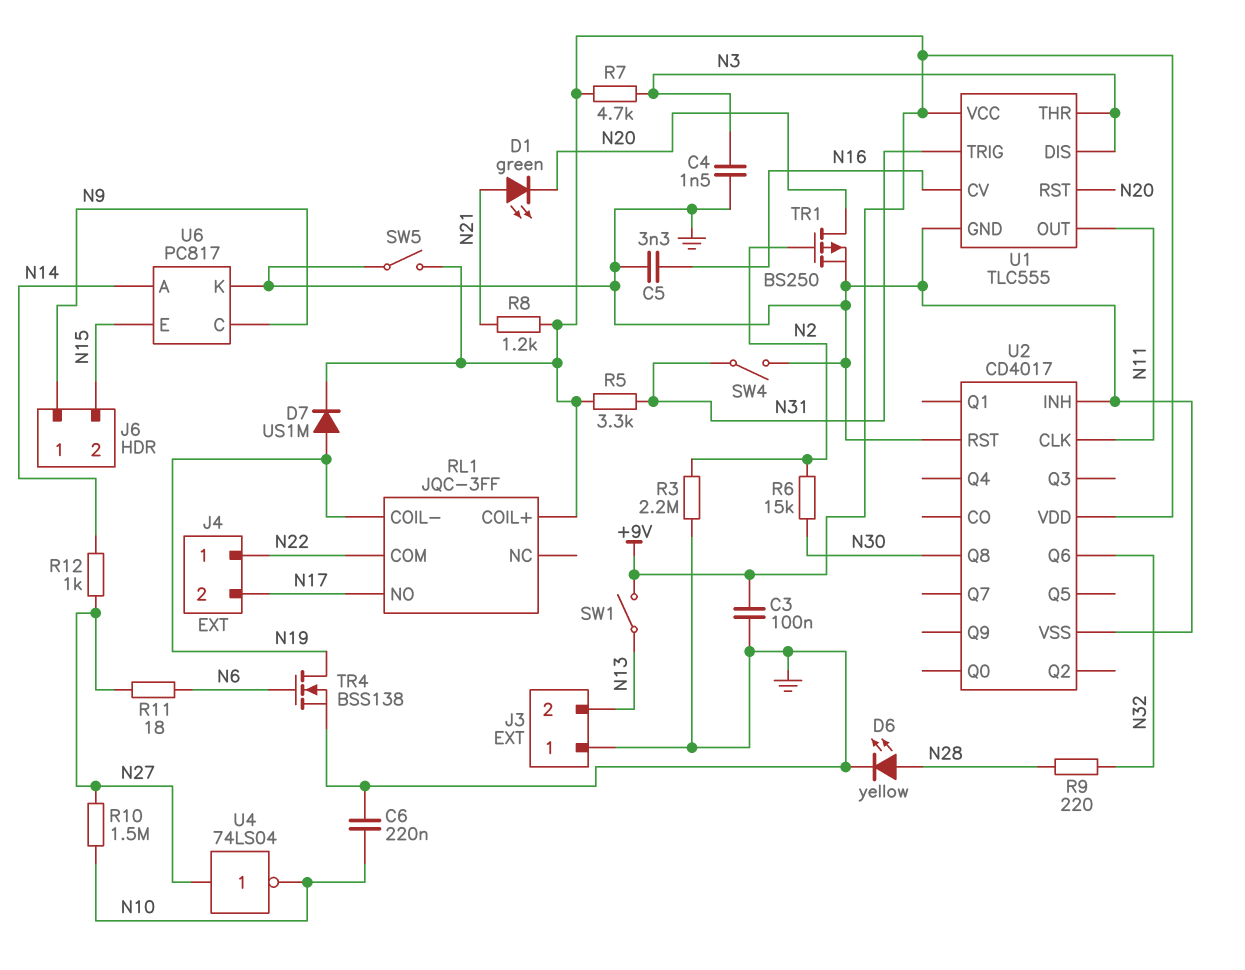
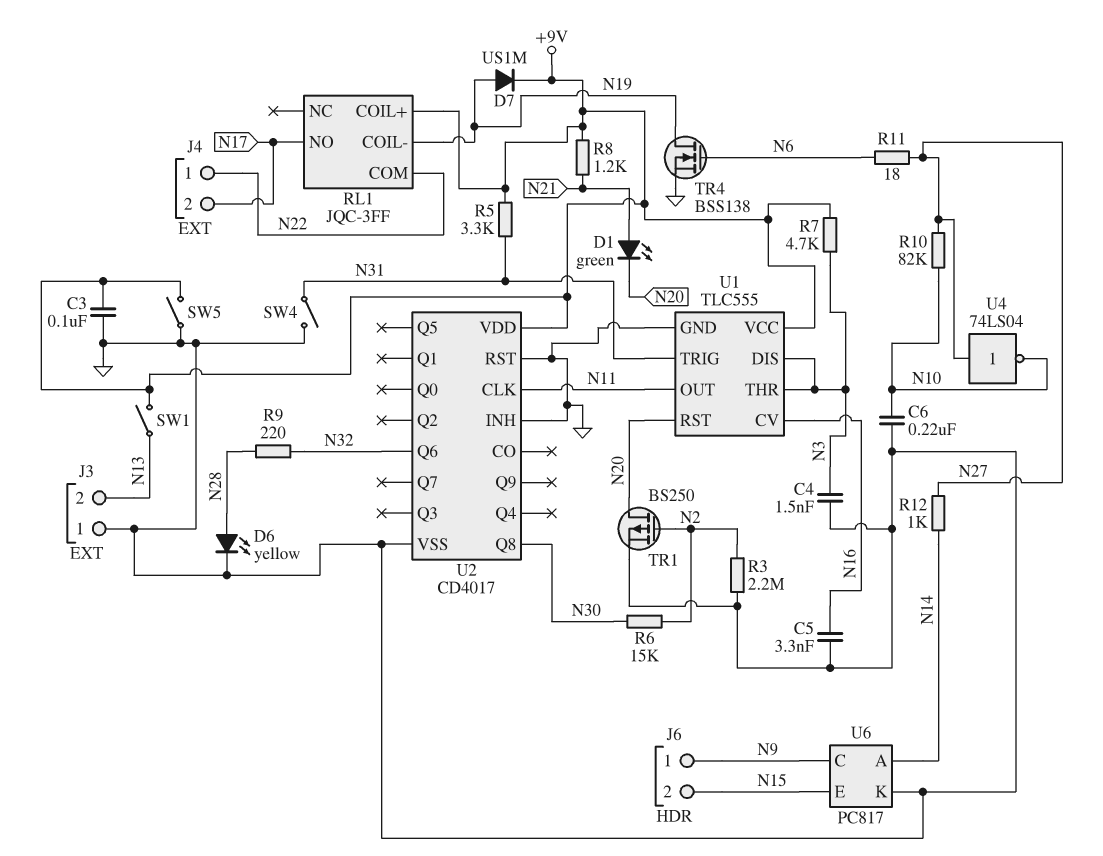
R10: 1.5M (N10, N27) -> 82k (N10, N27)

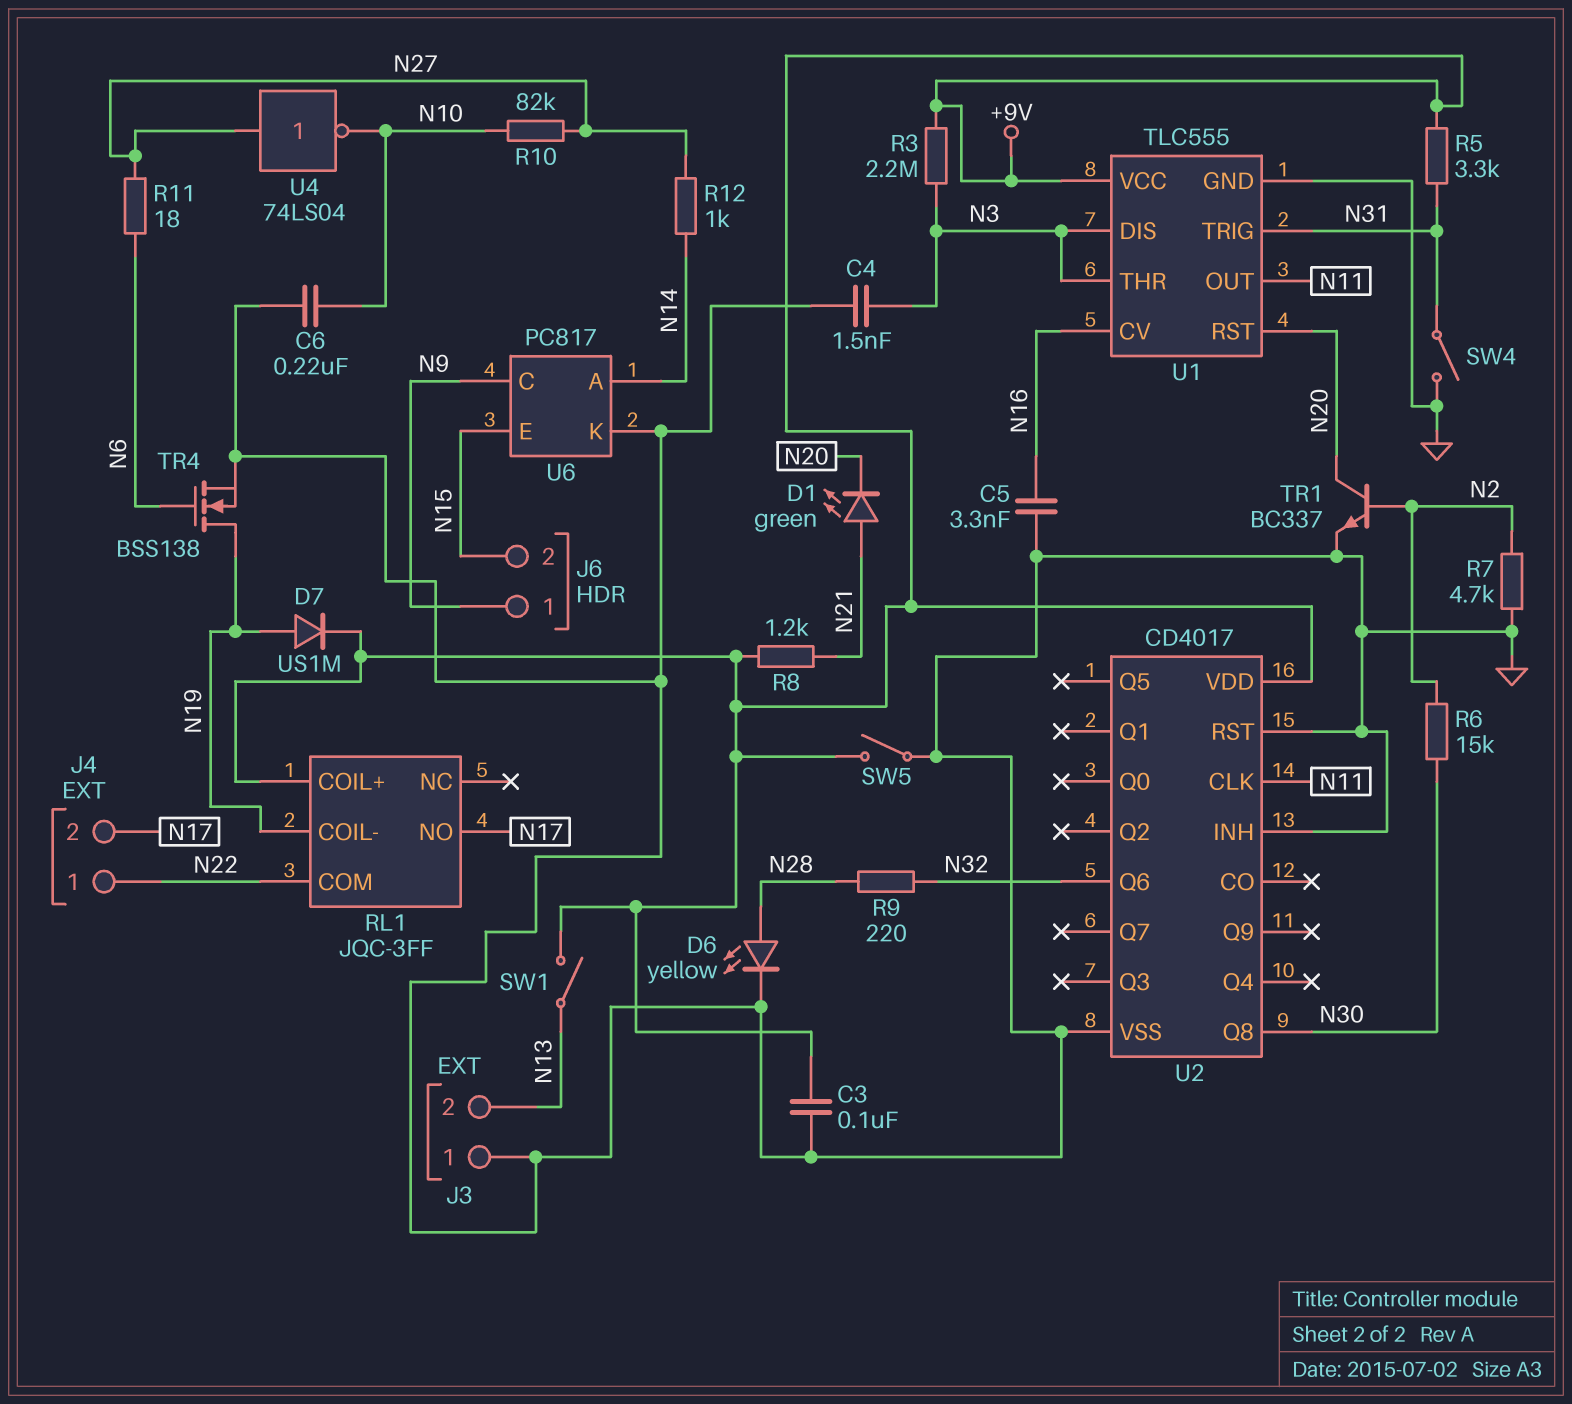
R3: 2.2M (GND, N2) -> 2.2M (+9V, N3)
R7: 4.7k (+9V, N3) -> 4.7k (GND, N2)
TR1: PMOS BS250 (G N2, D N20, S GND) -> NPN BC337 (B N2, C N20, E GND)

